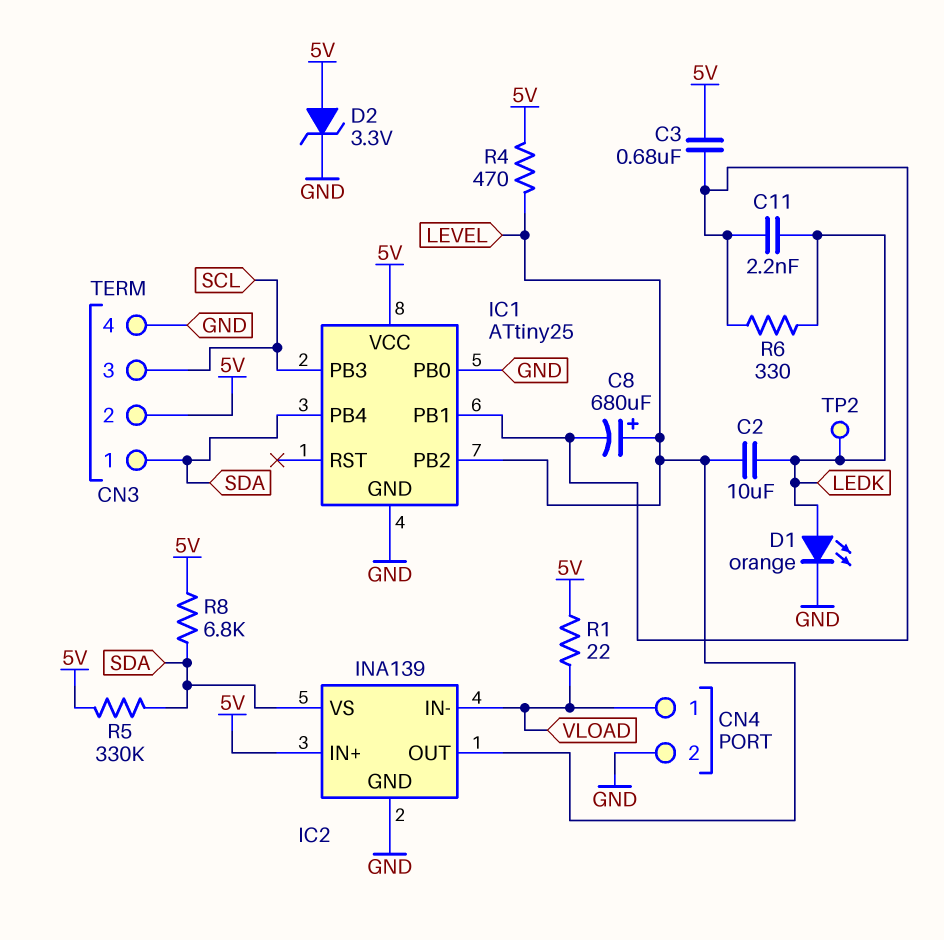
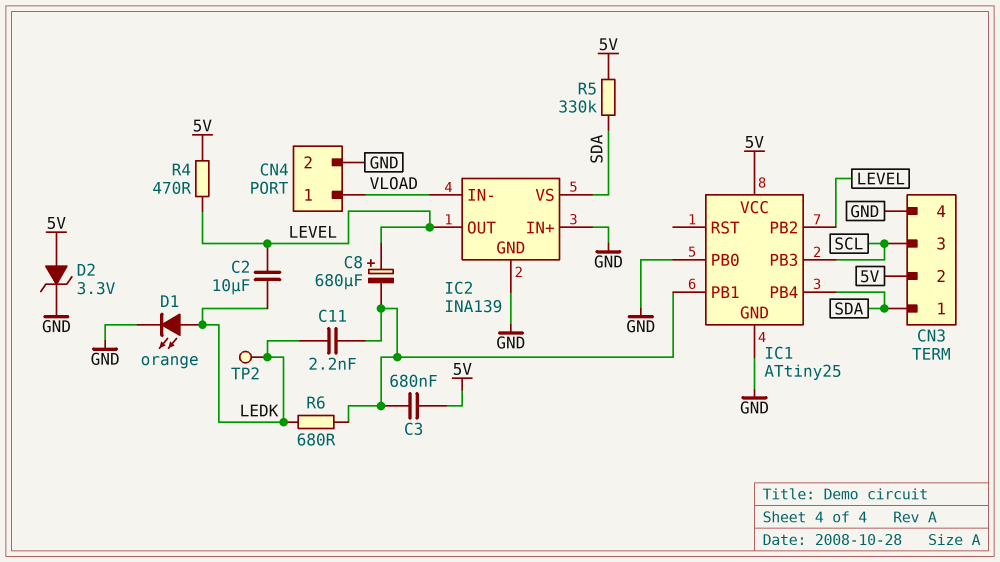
IC2 pin IN+: 5V -> GND
R1: 22 (5V, VLOAD) -> none
R6: 330 (IC1/PB1, LEDK) -> 680 (IC1/PB1, LEDK)
R8: 6.8k (5V, SDA) -> none

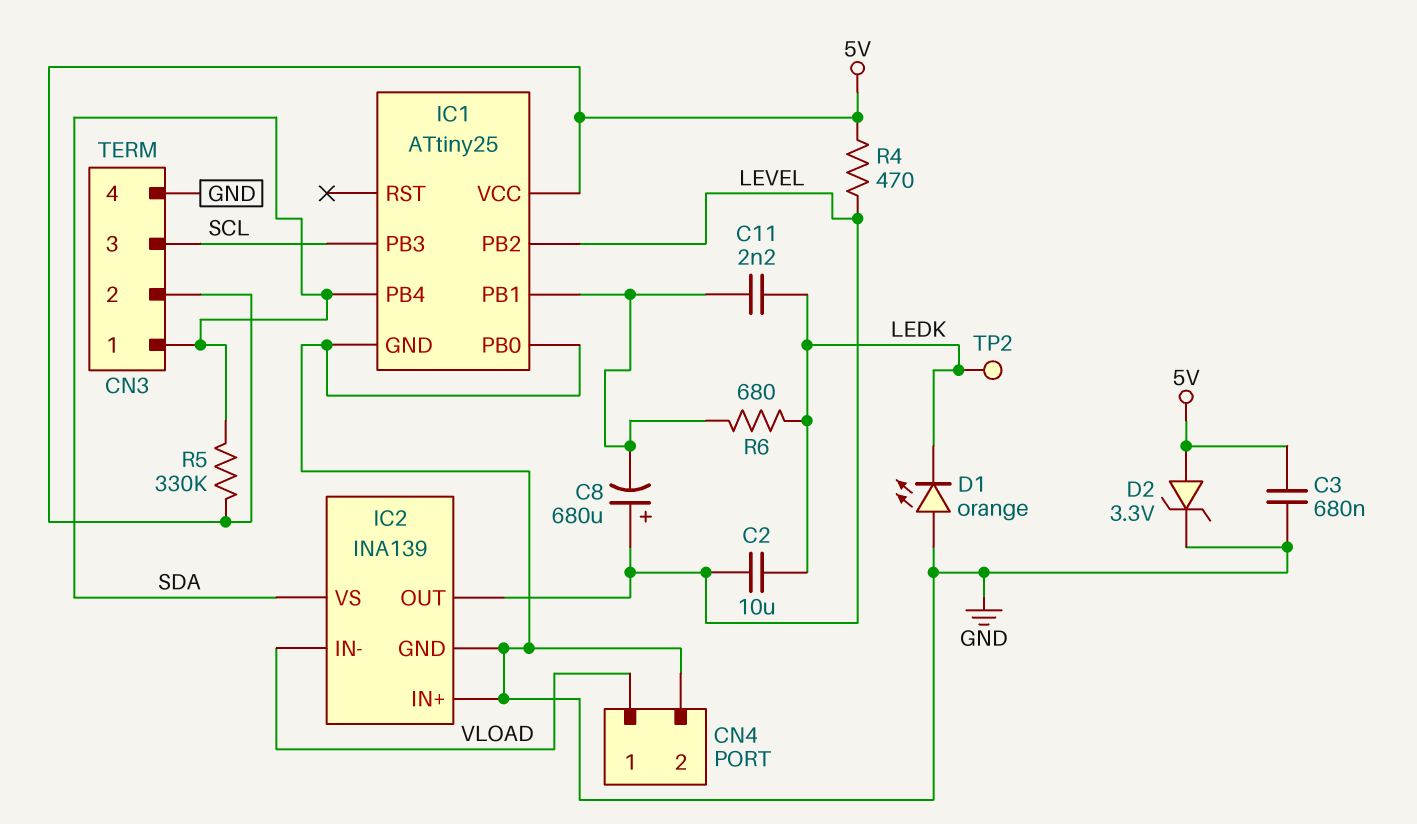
C3: 680nF (5V, IC1/PB1) -> 680nF (5V, GND)
D1: LED orange (A LEDK, K GND) -> LED orange (A GND, K LEDK)

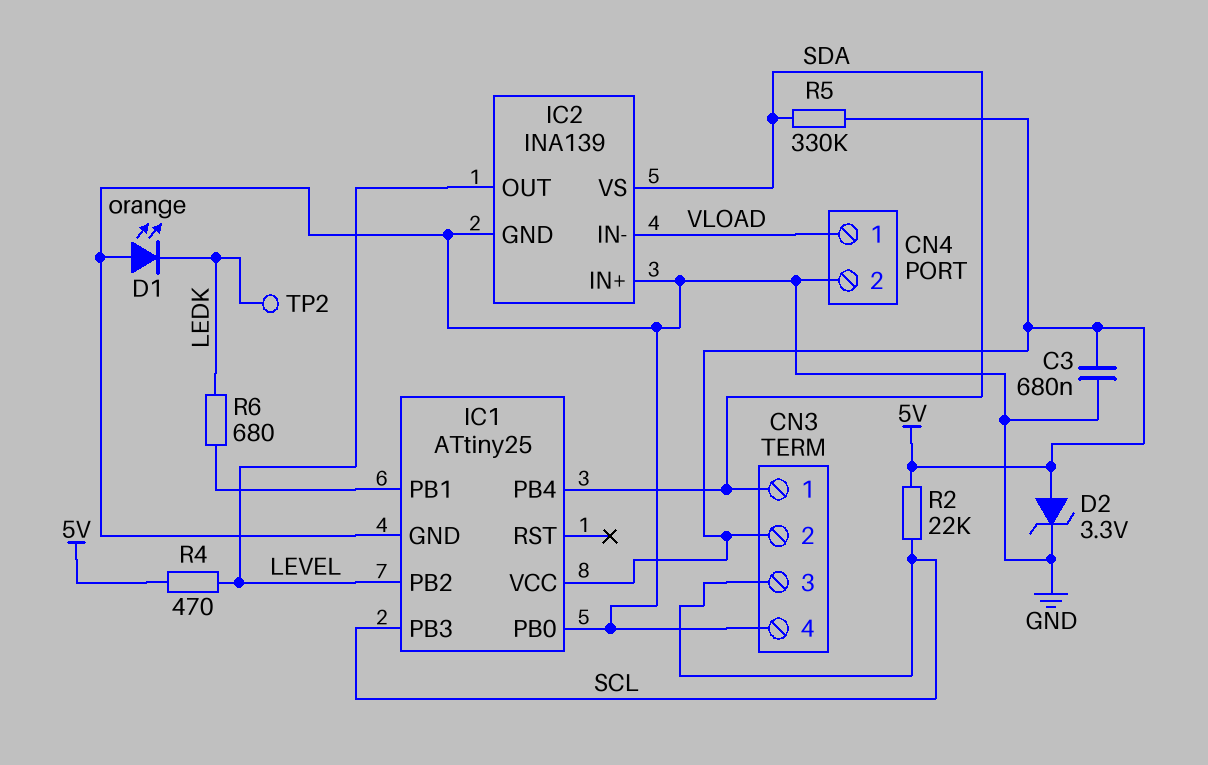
C2: 10uF (LEDK, LEVEL) -> none
C8: 680uF (plus LEVEL, minus IC1/PB1) -> none
C11: 2.2nF (IC1/PB1, LEDK) -> none
R2: none -> 22k (5V, SCL)

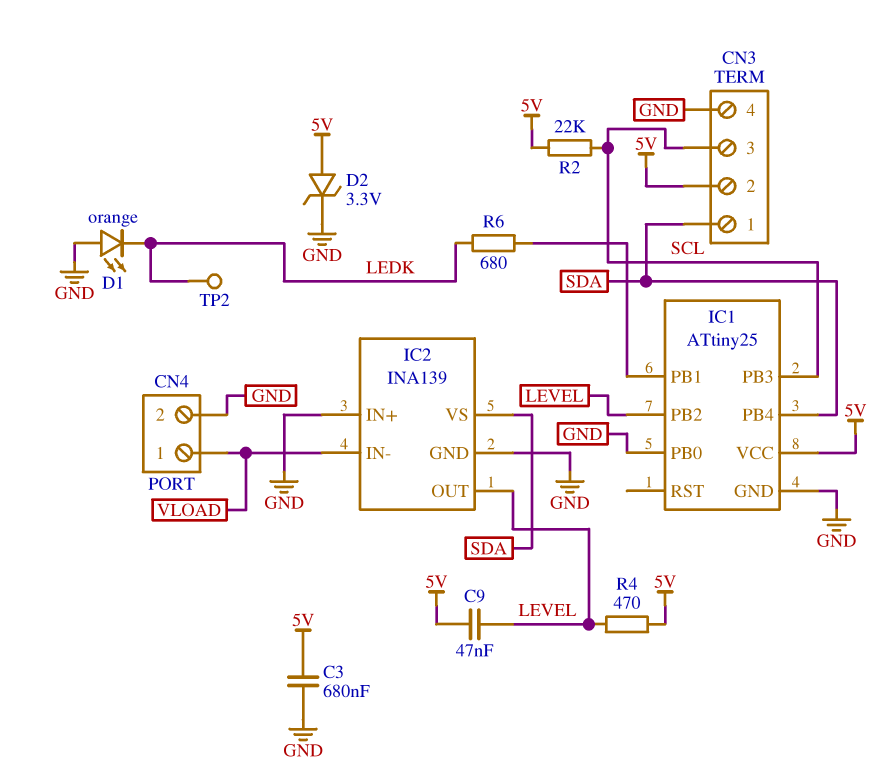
C9: none -> 47nF (5V, LEVEL)
R5: 330k (5V, SDA) -> none

